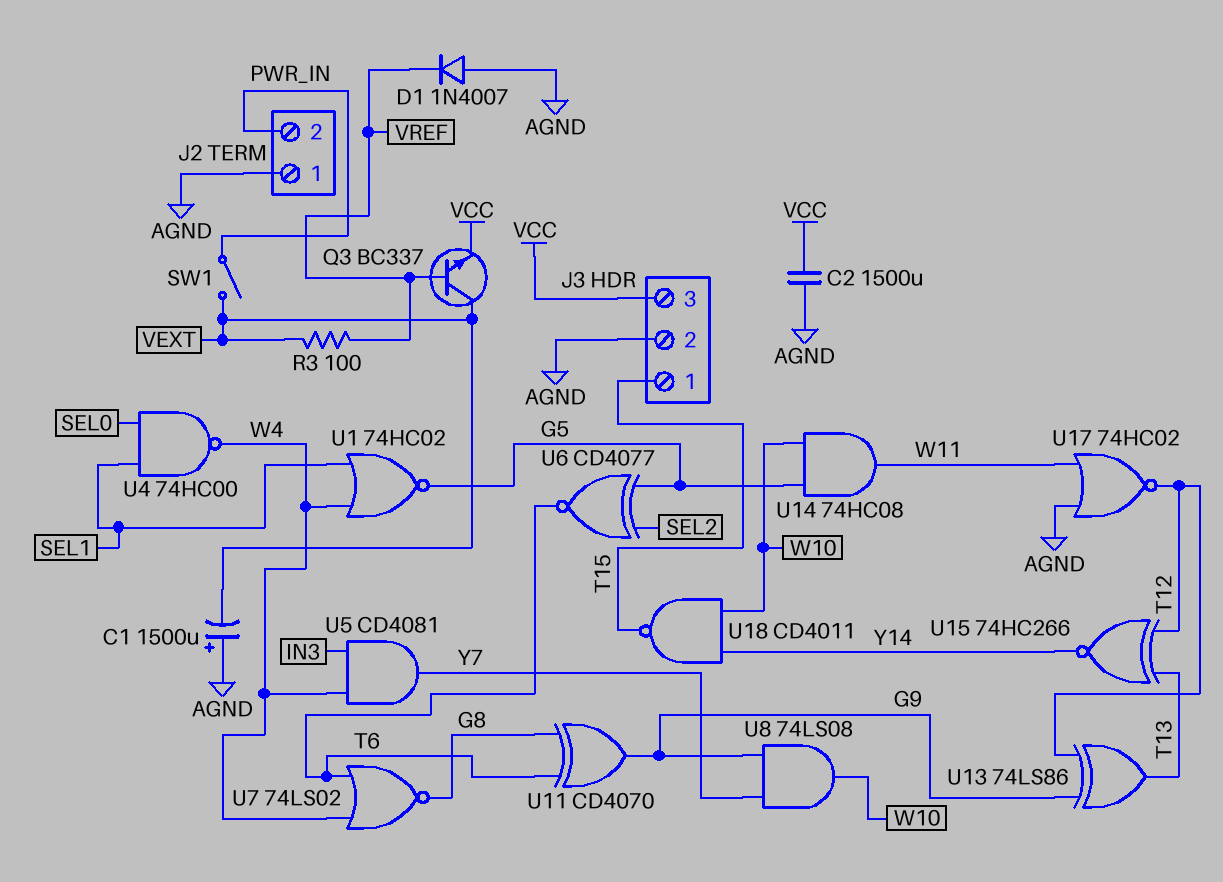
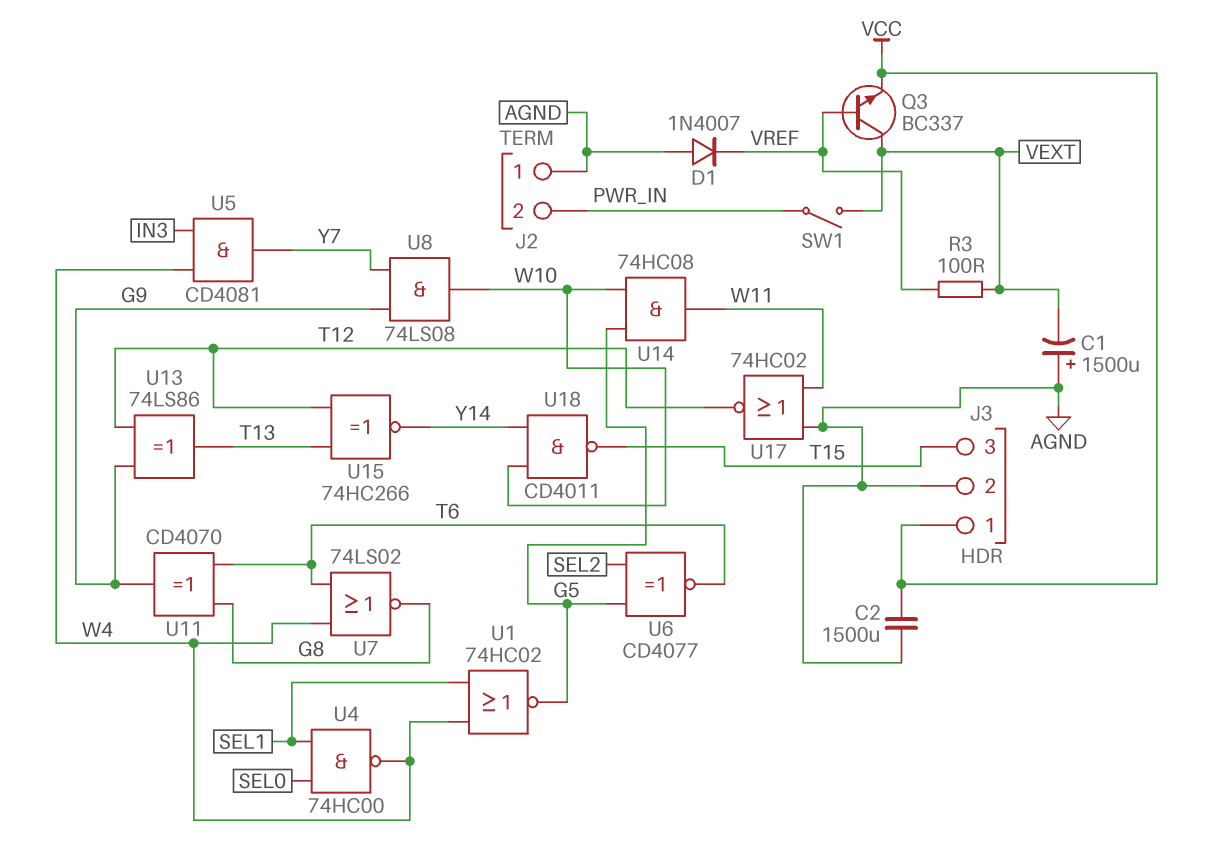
J3 pin 1: T15 -> VCC
J3 pin 3: VCC -> T15

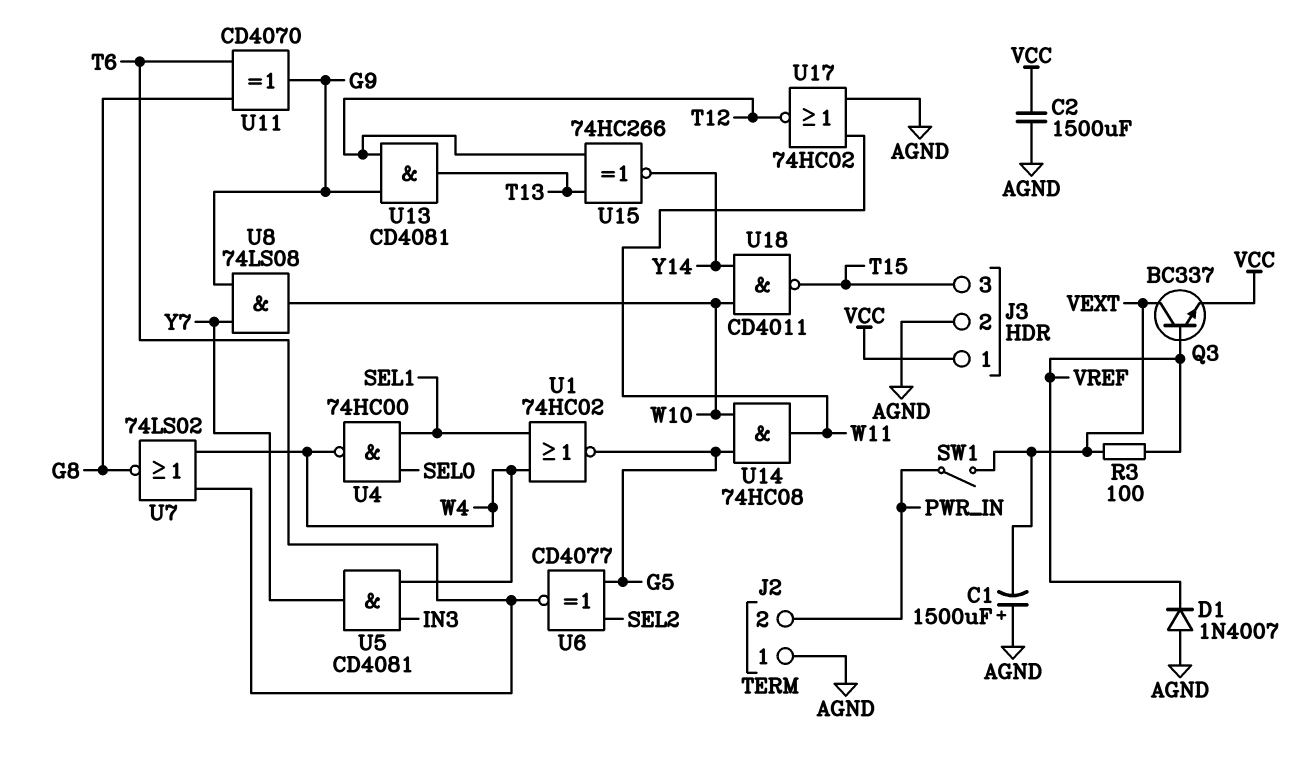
U13: XOR 74LS86 (in G9, in T12, out T13) -> AND CD4081 (in G9, in T12, out T13)

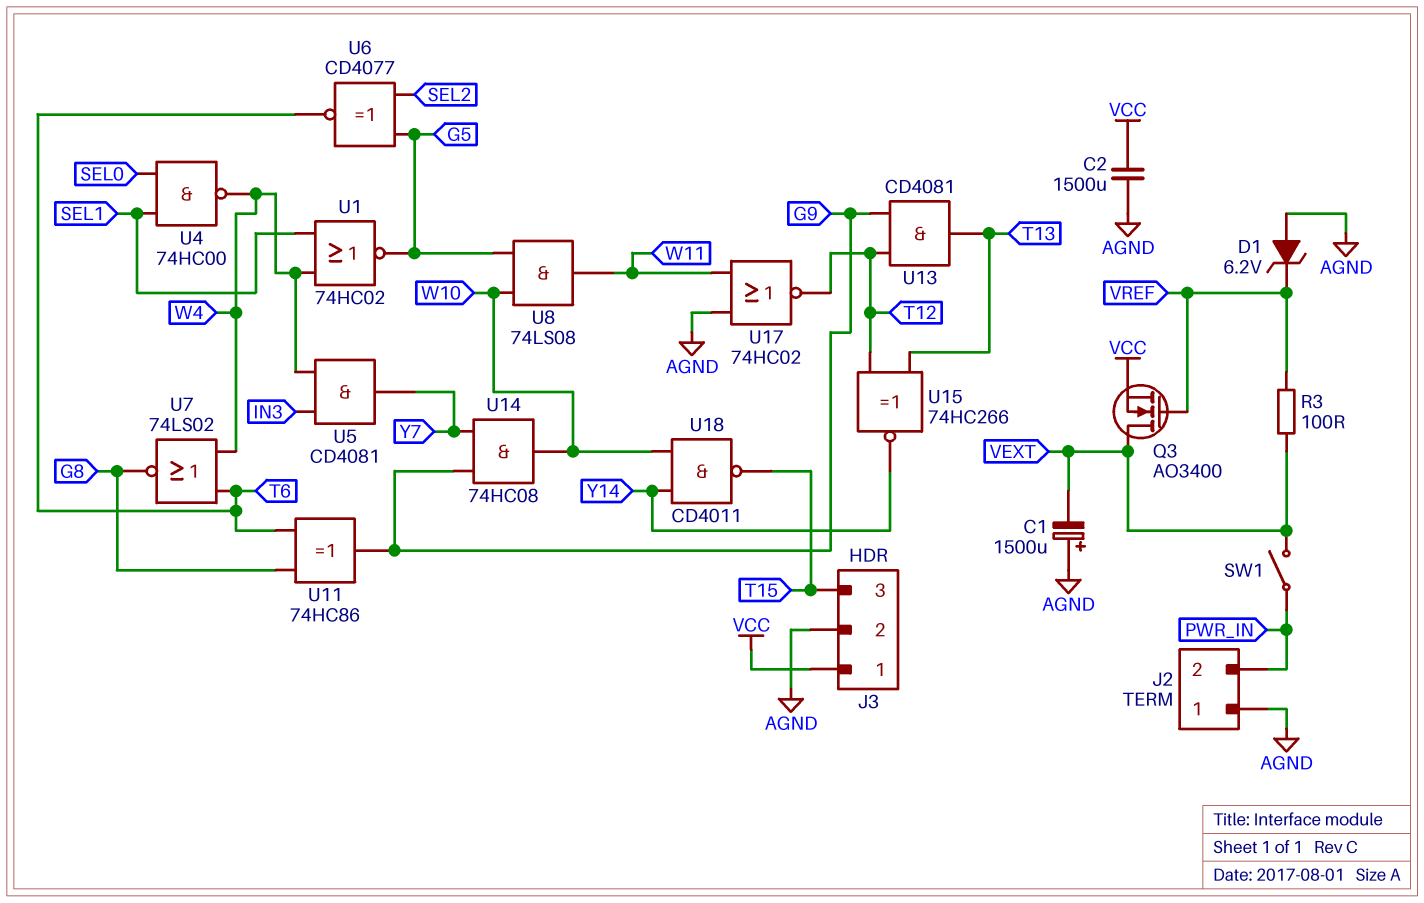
D1: diode 1N4007 (A AGND, K VREF) -> zener 6.2V (A AGND, K VREF)
Q3: NPN BC337 (B VREF, C VEXT, E VCC) -> NMOS AO3400 (G VREF, D VEXT, S VCC)
U8: AND 74LS08 (in G9, in Y7, out W10) -> AND 74LS08 (in G5, in W10, out W11)
U11: XOR CD4070 (in G8, in T6, out G9) -> XOR 74HC86 (in G8, in T6, out G9)
U14: AND 74HC08 (in G5, in W10, out W11) -> AND 74HC08 (in G9, in Y7, out W10)

